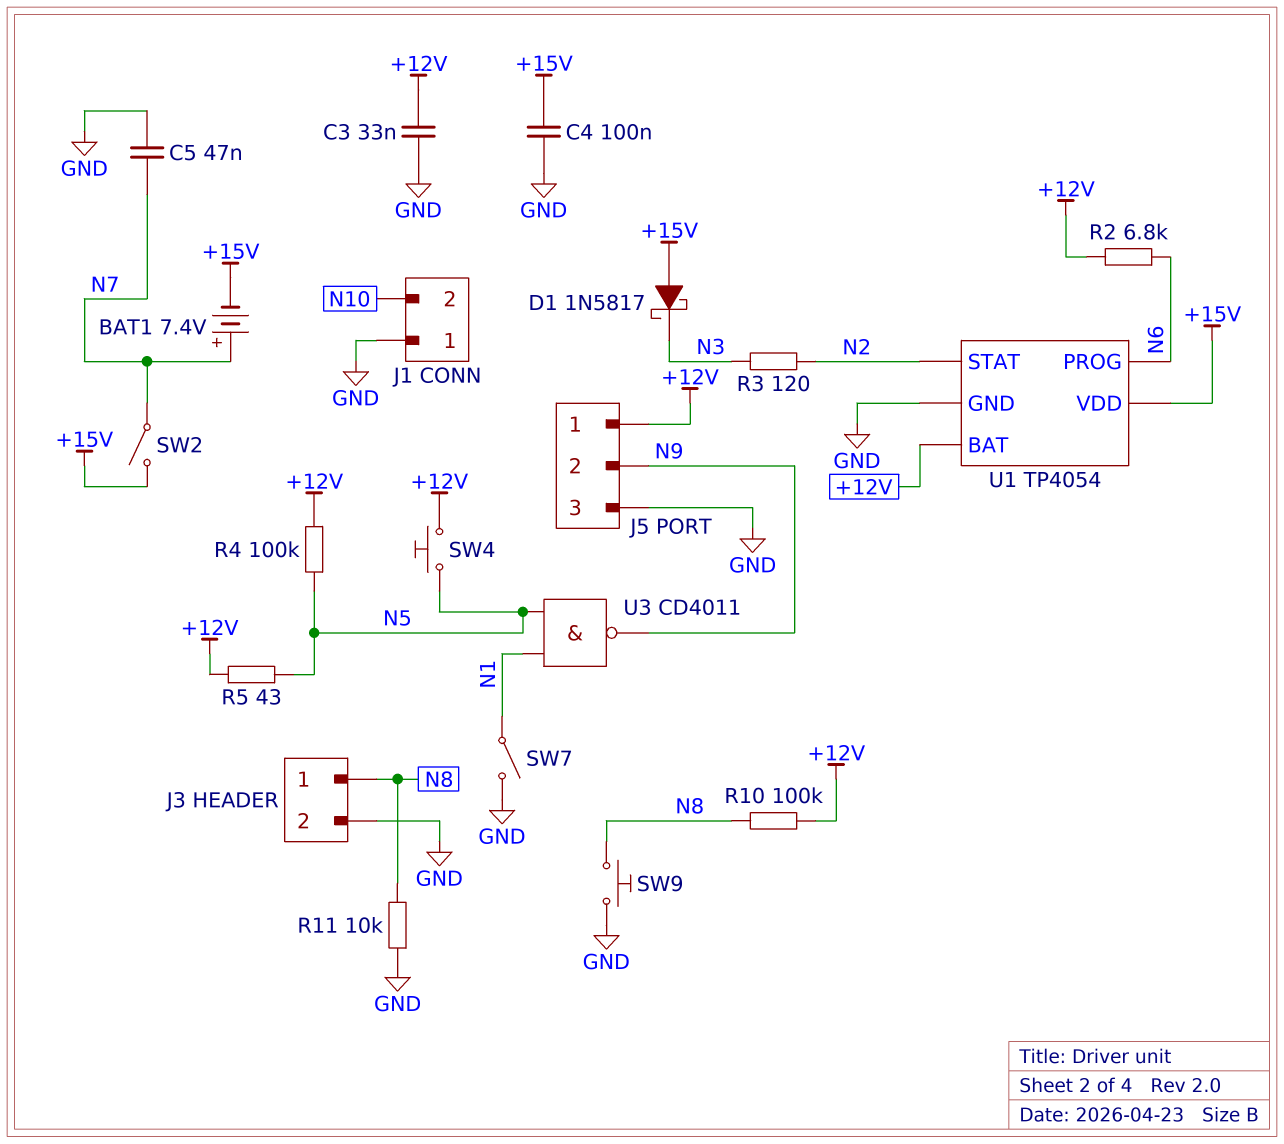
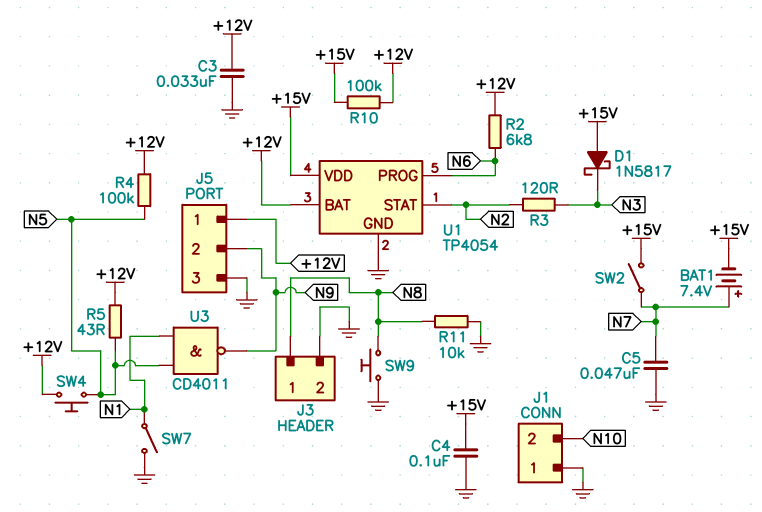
R10: 100k (+12V, N8) -> 100k (+12V, +15V)

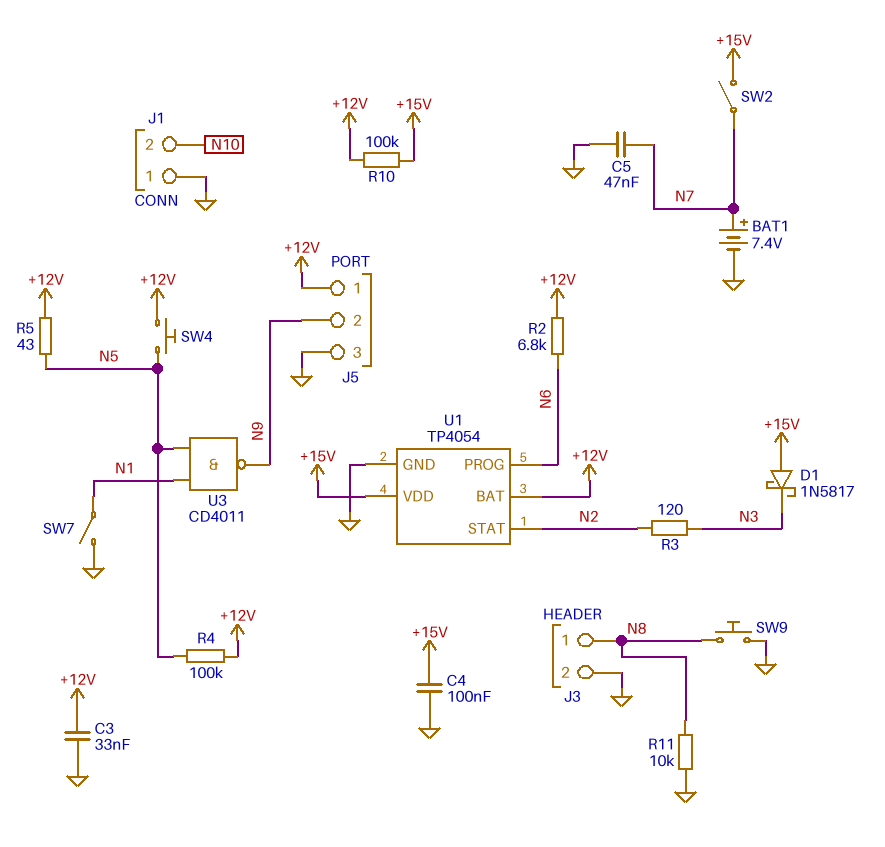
BAT1: 7.4V (plus N7, minus +15V) -> 7.4V (plus N7, minus GND)

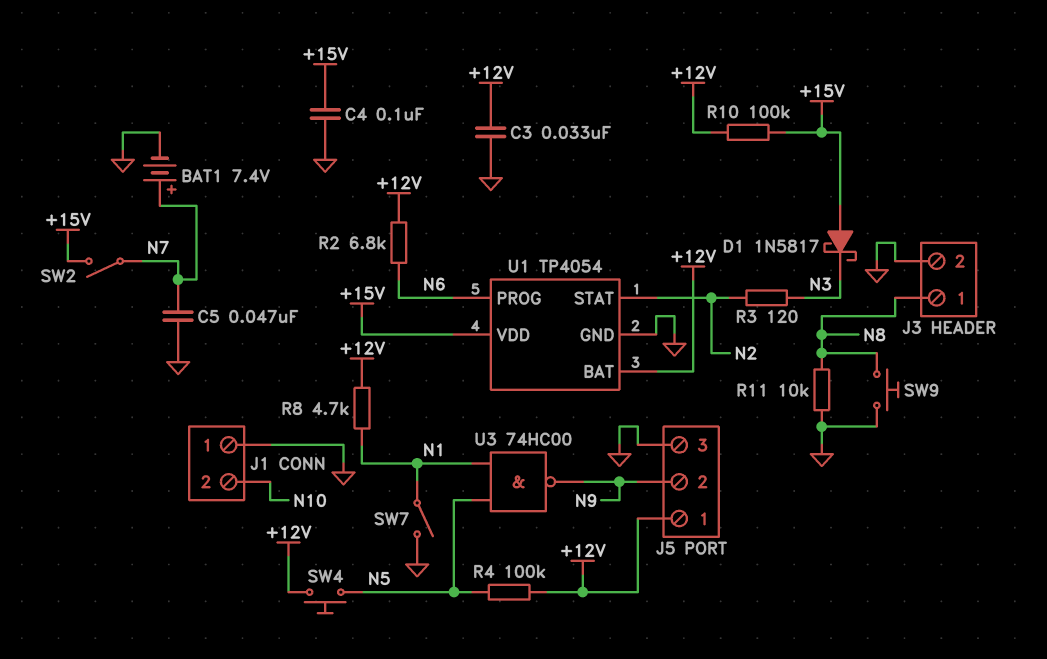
R5: 43 (+12V, N5) -> none
R8: none -> 4.7k (+12V, N1)
U3: NAND CD4011 (in N1, in N5, out N9) -> NAND 74HC00 (in N1, in N5, out N9)

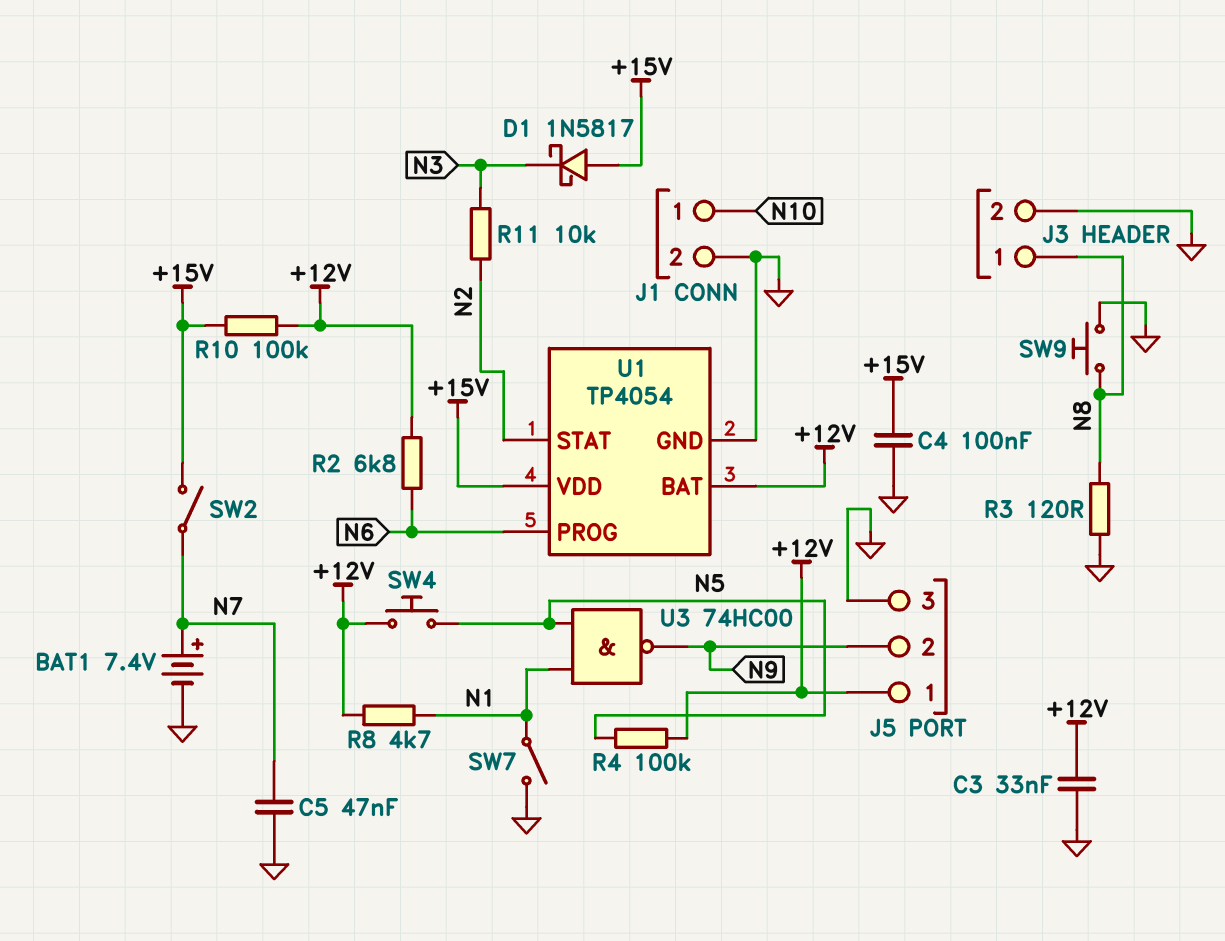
J1 pin 1: GND -> N10
J1 pin 2: N10 -> GND
R3: 120 (N2, N3) -> 120 (GND, N8)
R11: 10k (GND, N8) -> 10k (N2, N3)

